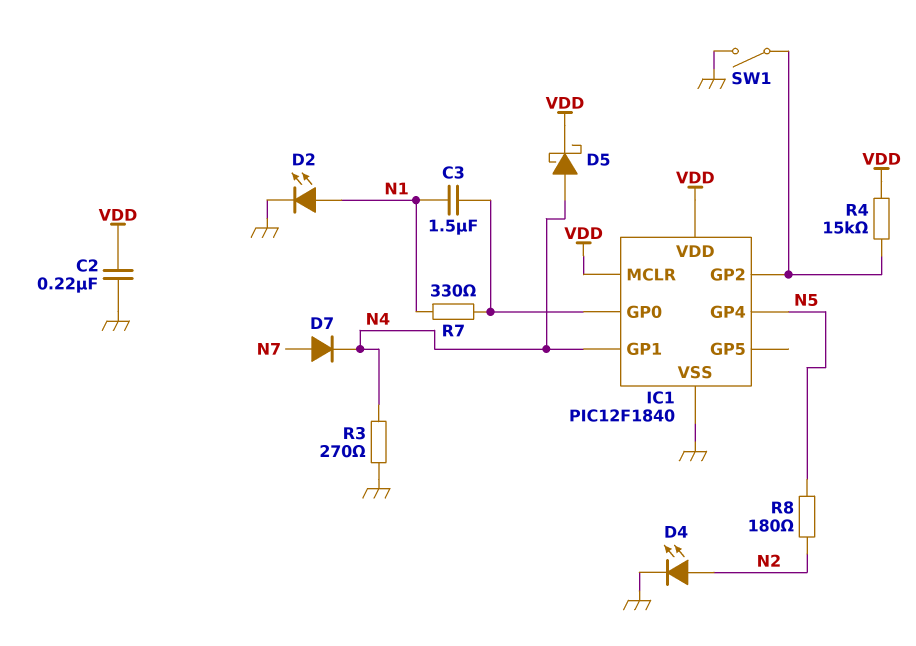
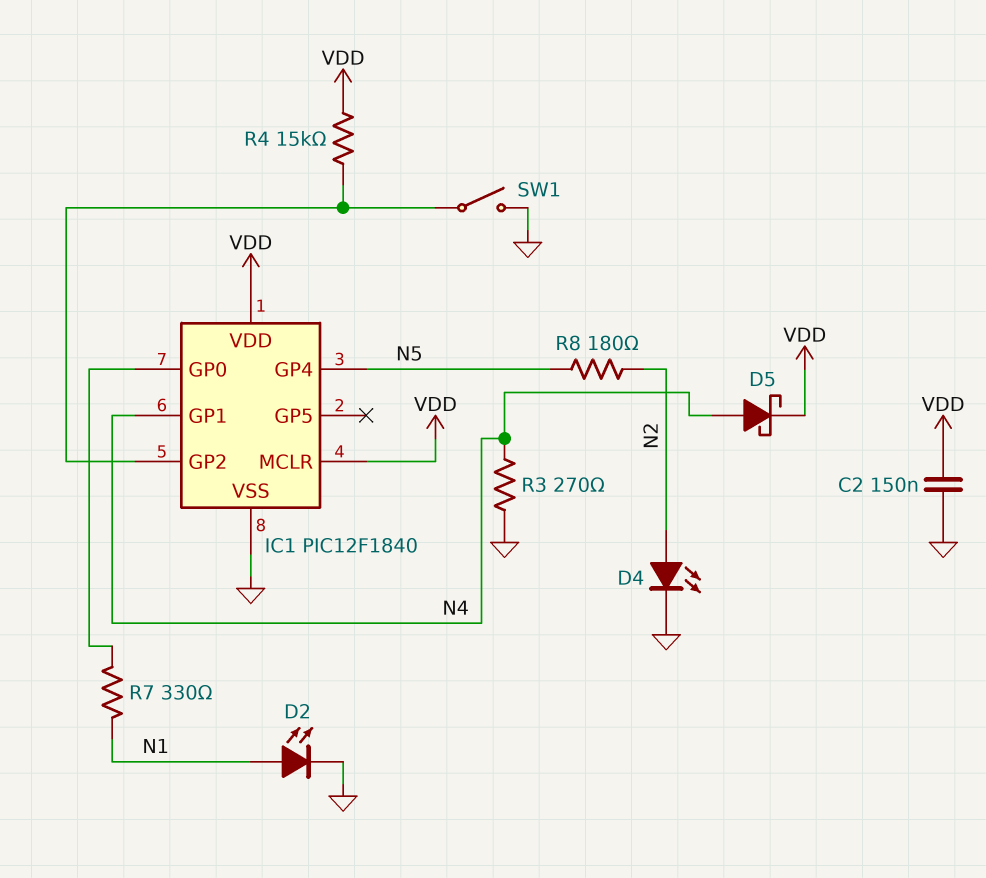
C2: 220nF (GND, VDD) -> 150nF (GND, VDD)
C3: 1.5uF (IC1/GP0, N1) -> none
D7: diode (A N7, K N4) -> none

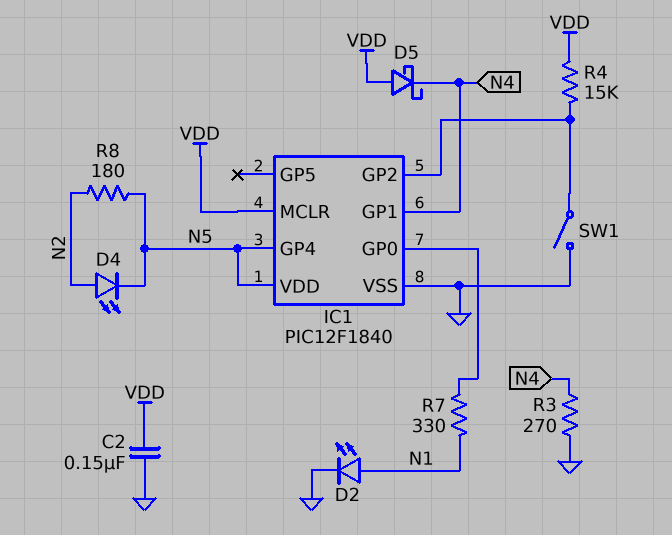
D4: LED (A N2, K GND) -> LED (A N2, K N5)
D5: schottky (A N4, K VDD) -> schottky (A VDD, K N4)
IC1 pin VDD: VDD -> N5

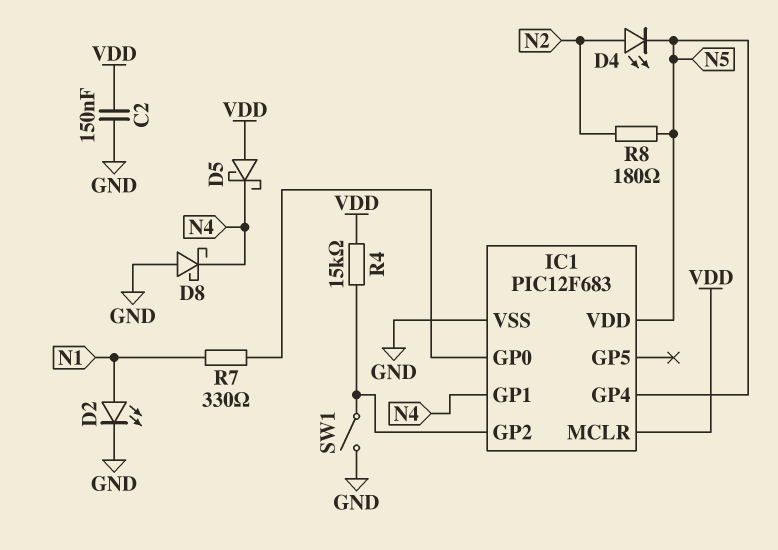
D8: none -> schottky (A GND, K N4)
IC1: PIC12F1840 -> PIC12F683
R3: 270 (GND, N4) -> none

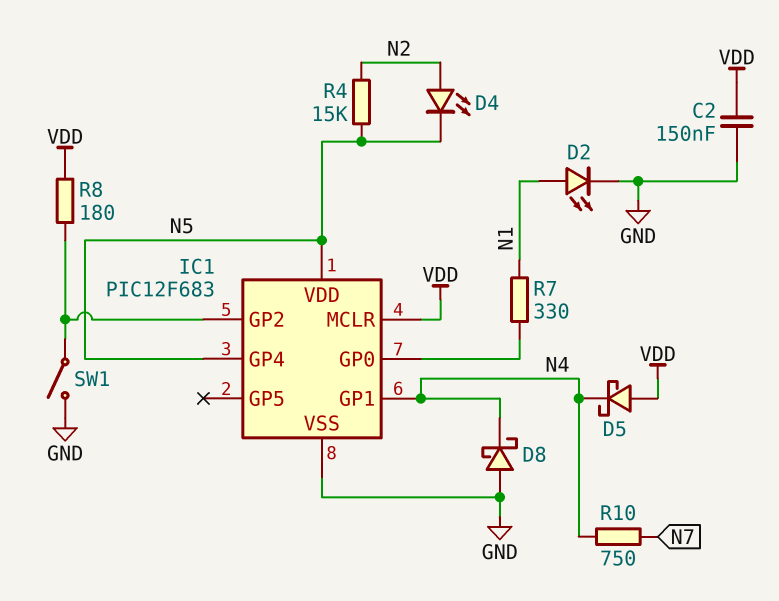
R4: 15k (IC1/GP2, VDD) -> 15k (N2, N5)
R8: 180 (N2, N5) -> 180 (IC1/GP2, VDD)
R10: none -> 750 (N4, N7)

